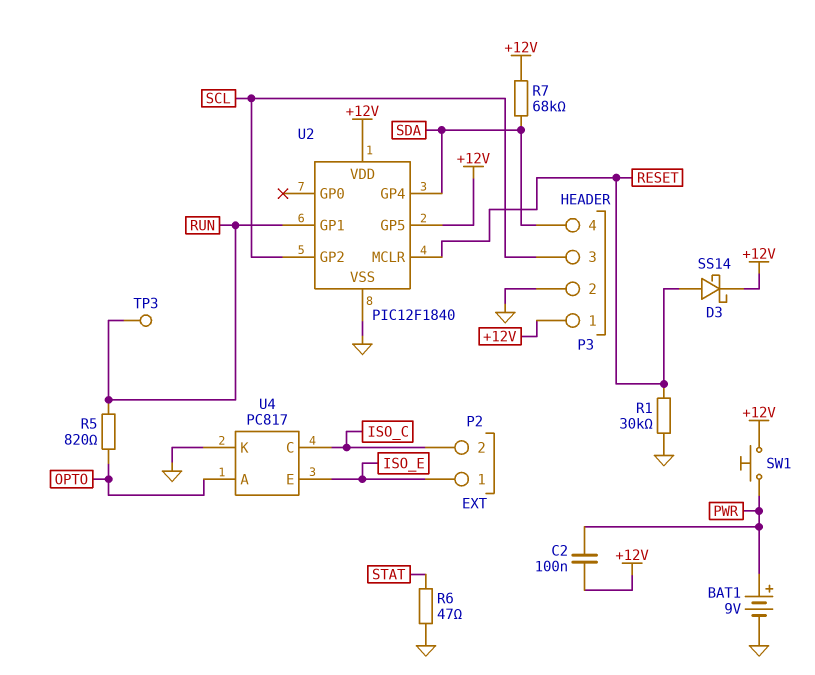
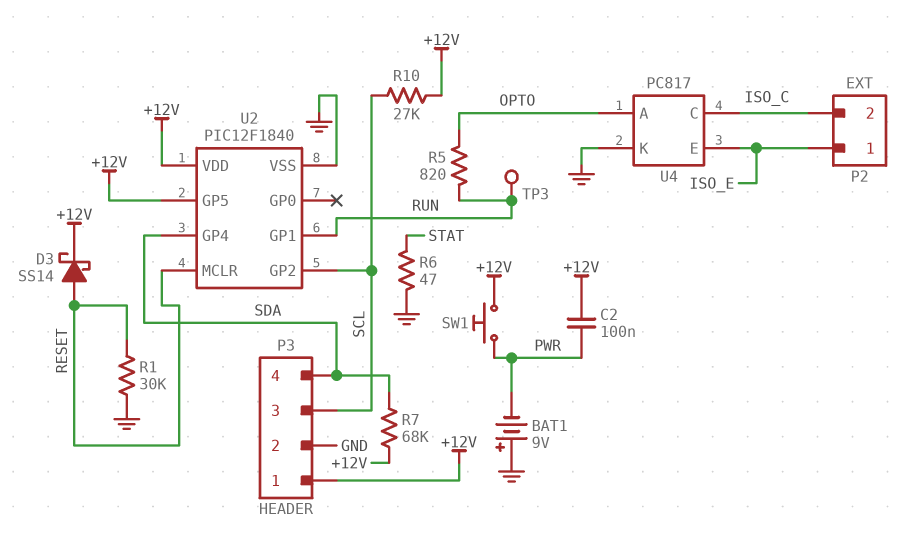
BAT1: 9V (plus PWR, minus GND) -> 9V (plus GND, minus PWR)
R10: none -> 27k (+12V, SCL)

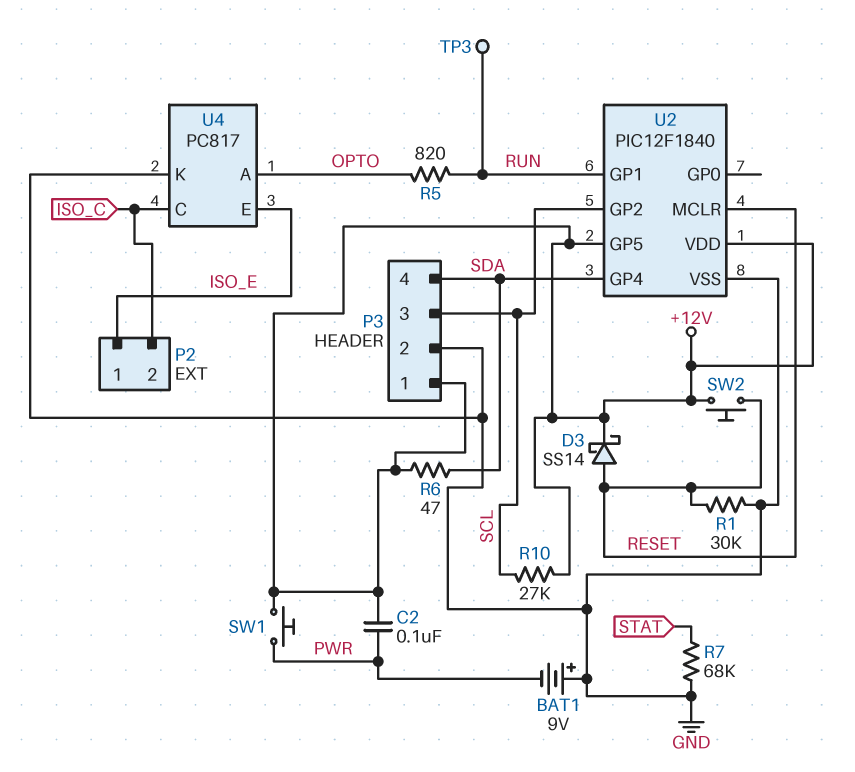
R6: 47 (GND, STAT) -> 47 (+12V, SDA)
R7: 68k (+12V, SDA) -> 68k (GND, STAT)
SW2: none -> button (+12V, RESET)

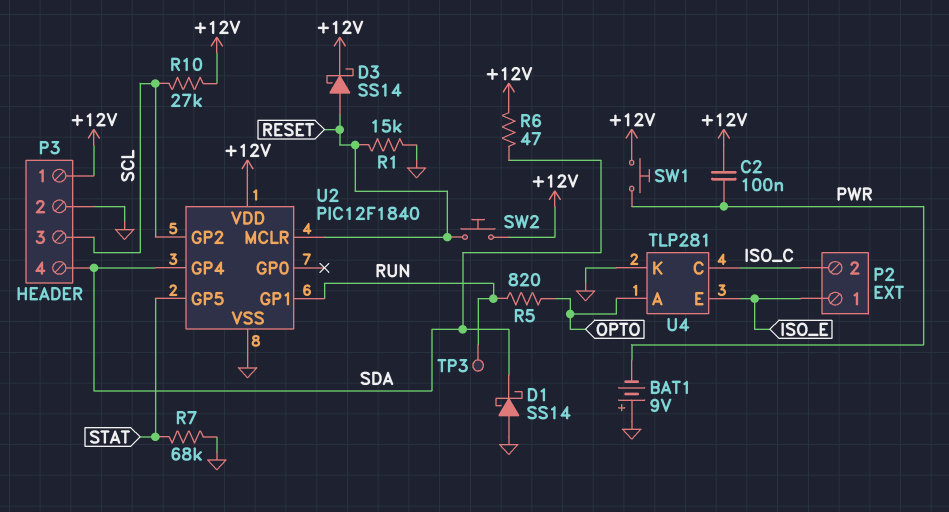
D1: none -> schottky SS14 (A GND, K SDA)
R1: 30k (GND, RESET) -> 15k (GND, RESET)
U2 pin GP5: +12V -> STAT
U4: PC817 -> TLP281

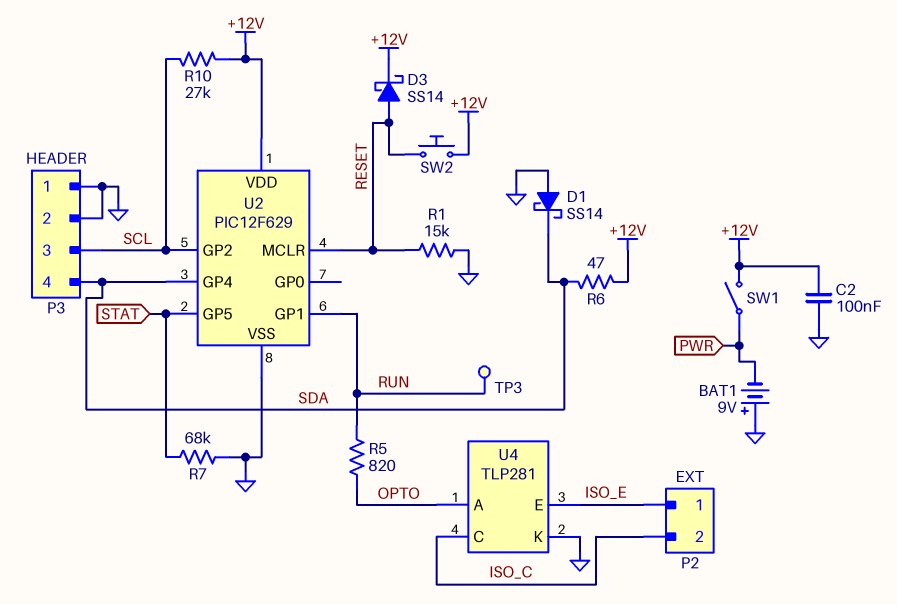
C2: 100nF (+12V, PWR) -> 100nF (+12V, GND)
P3 pin 1: +12V -> GND
SW1: button (+12V, PWR) -> switch (+12V, PWR)
U2: PIC12F1840 -> PIC12F629

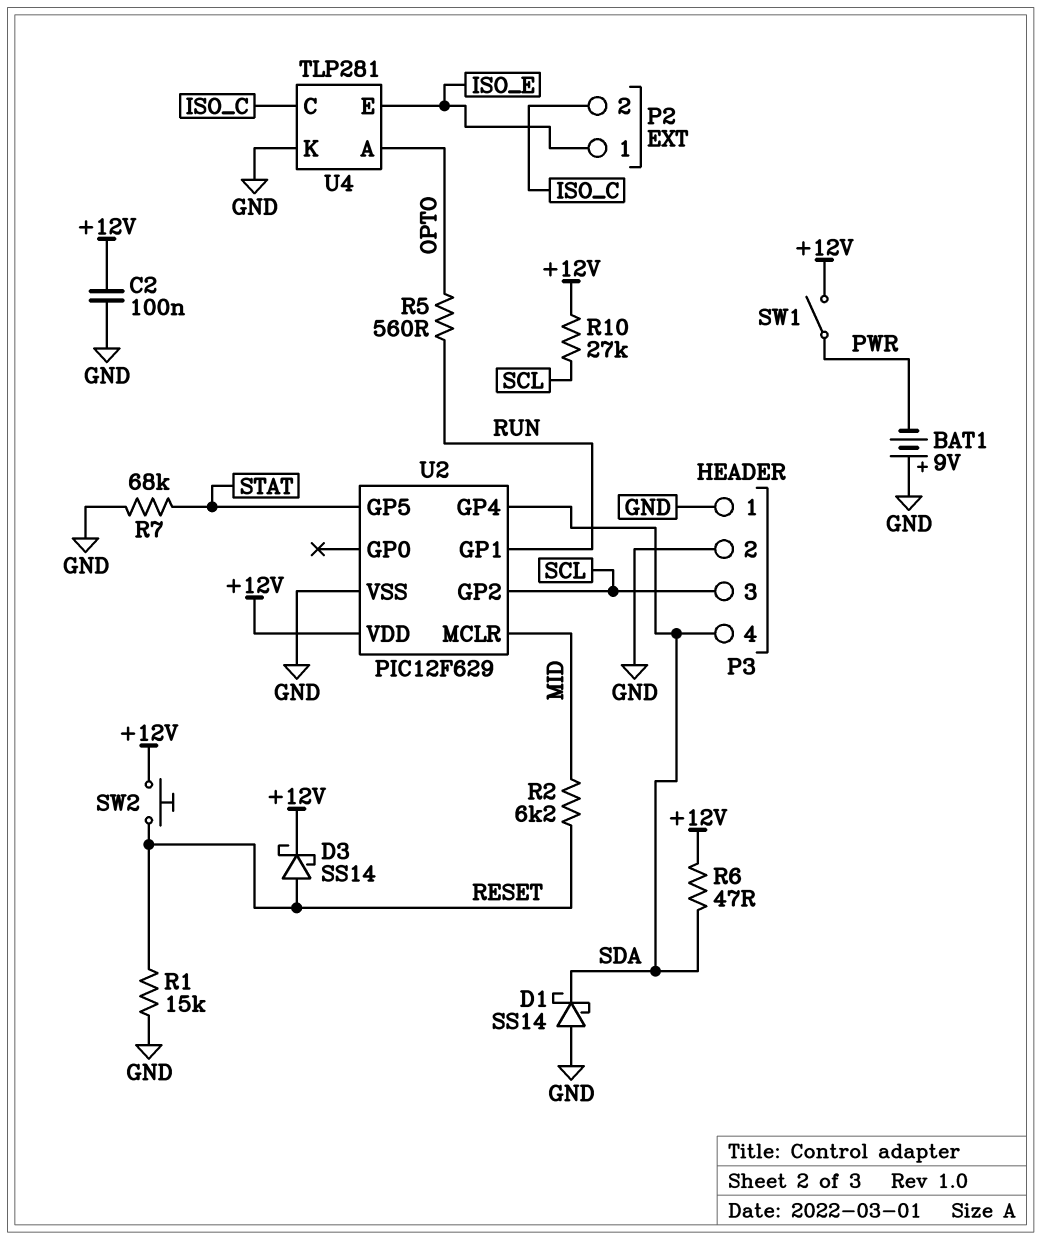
R2: none -> 6.2k (MID, RESET)
R5: 820 (OPTO, RUN) -> 560 (OPTO, RUN)
TP3: test point (RUN) -> none
U2 pin MCLR: RESET -> MID

